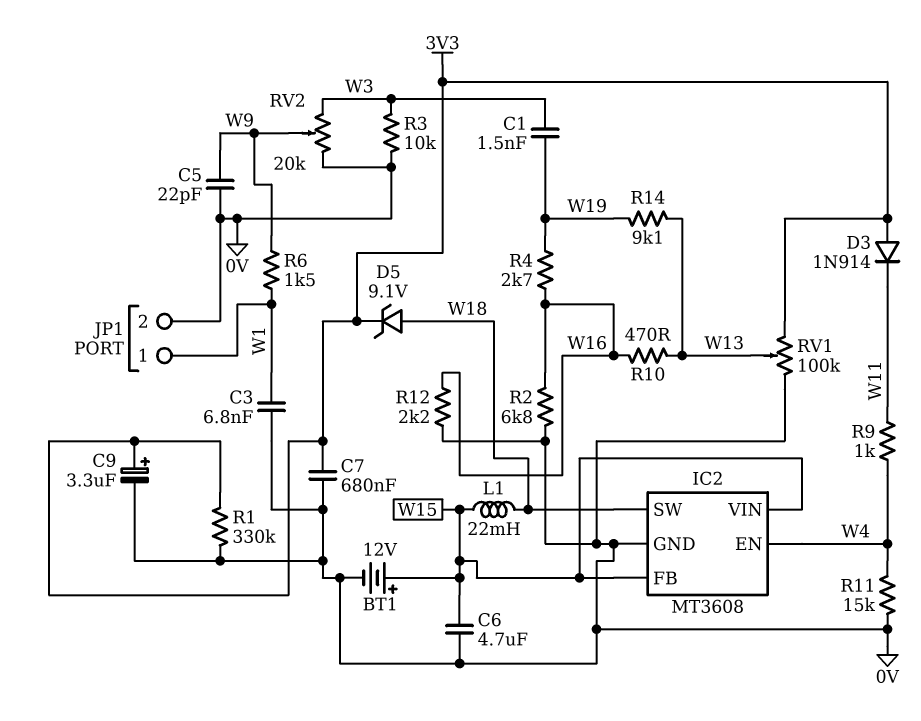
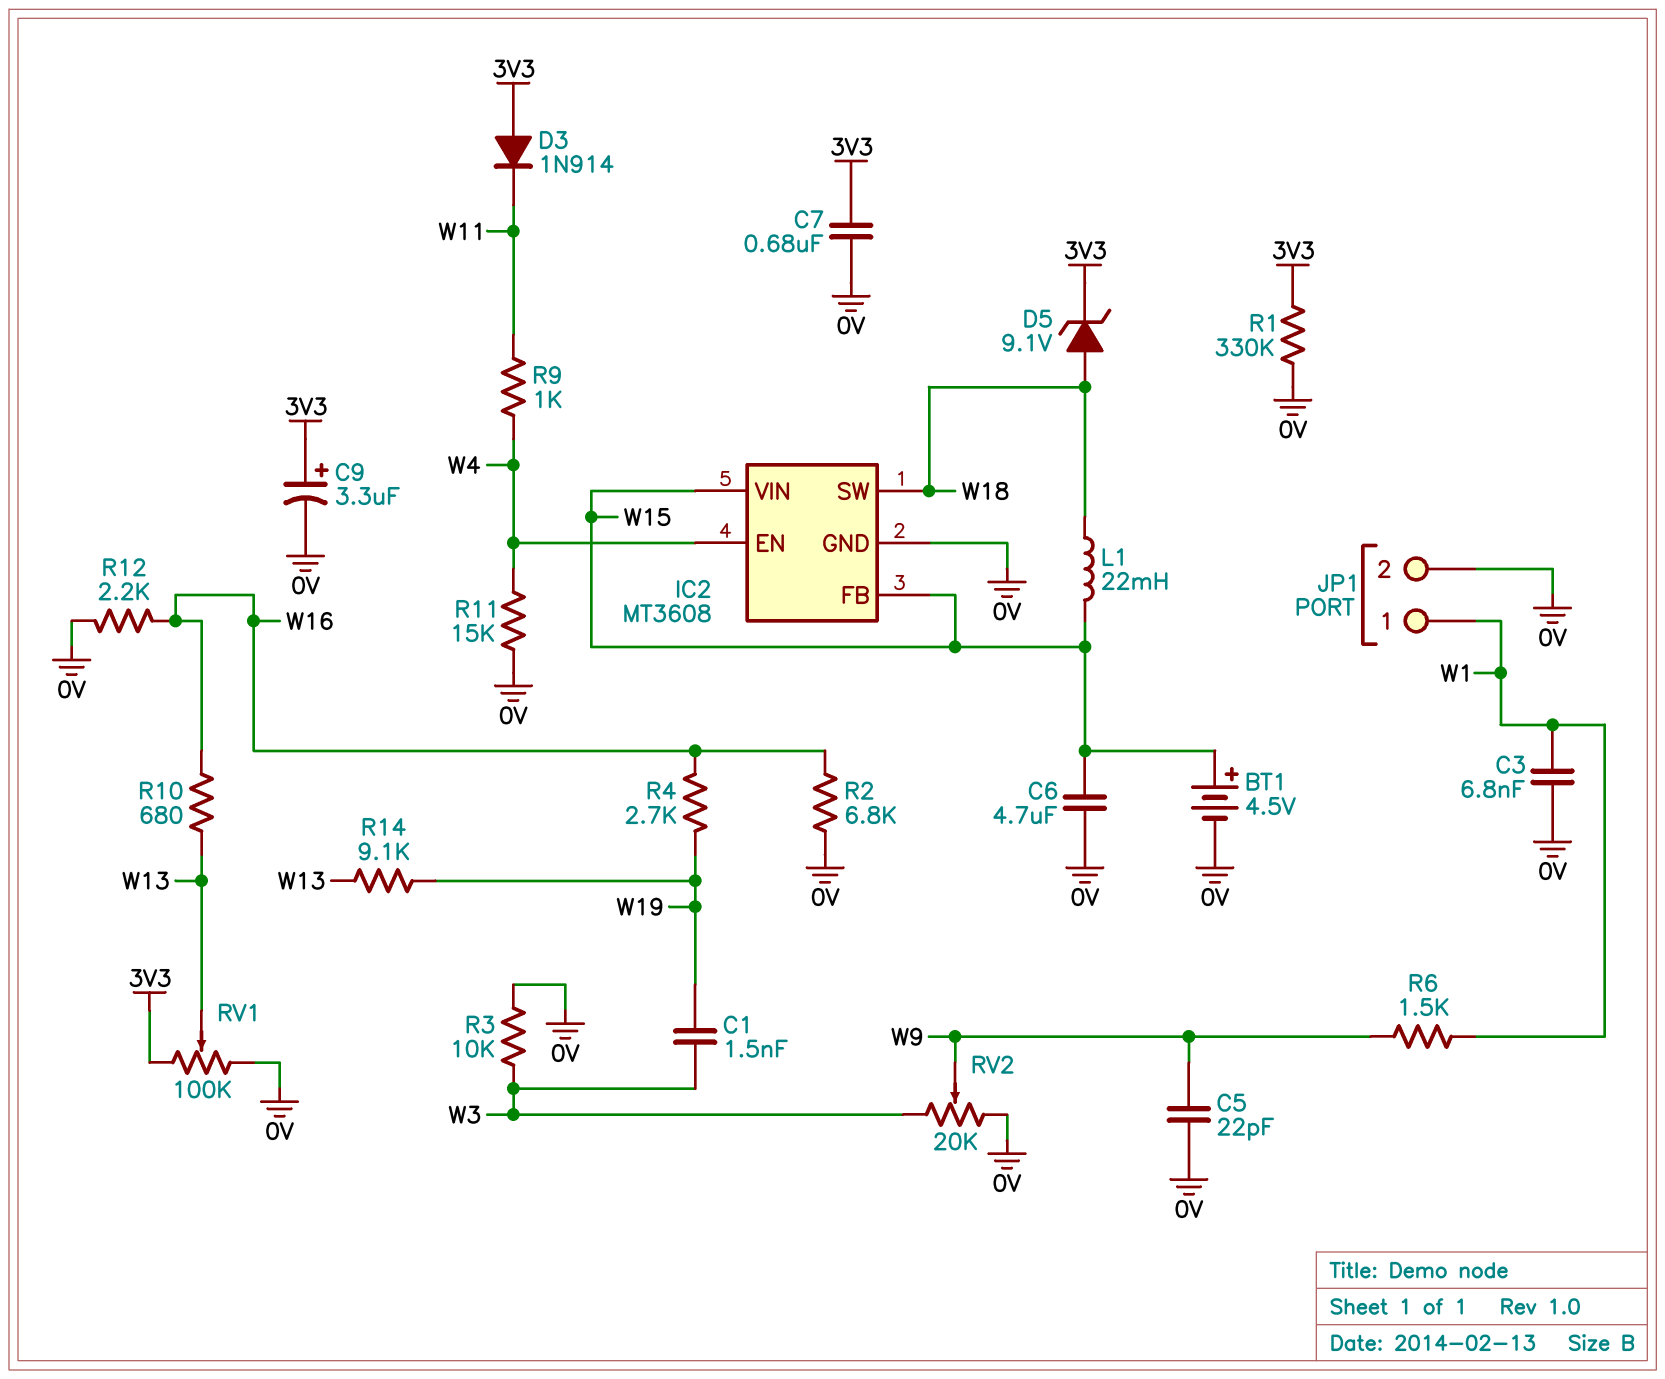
BT1: 12V (plus W15, minus 0V) -> 4.5V (plus W15, minus 0V)
R10: 470 (W13, W16) -> 680 (W13, W16)

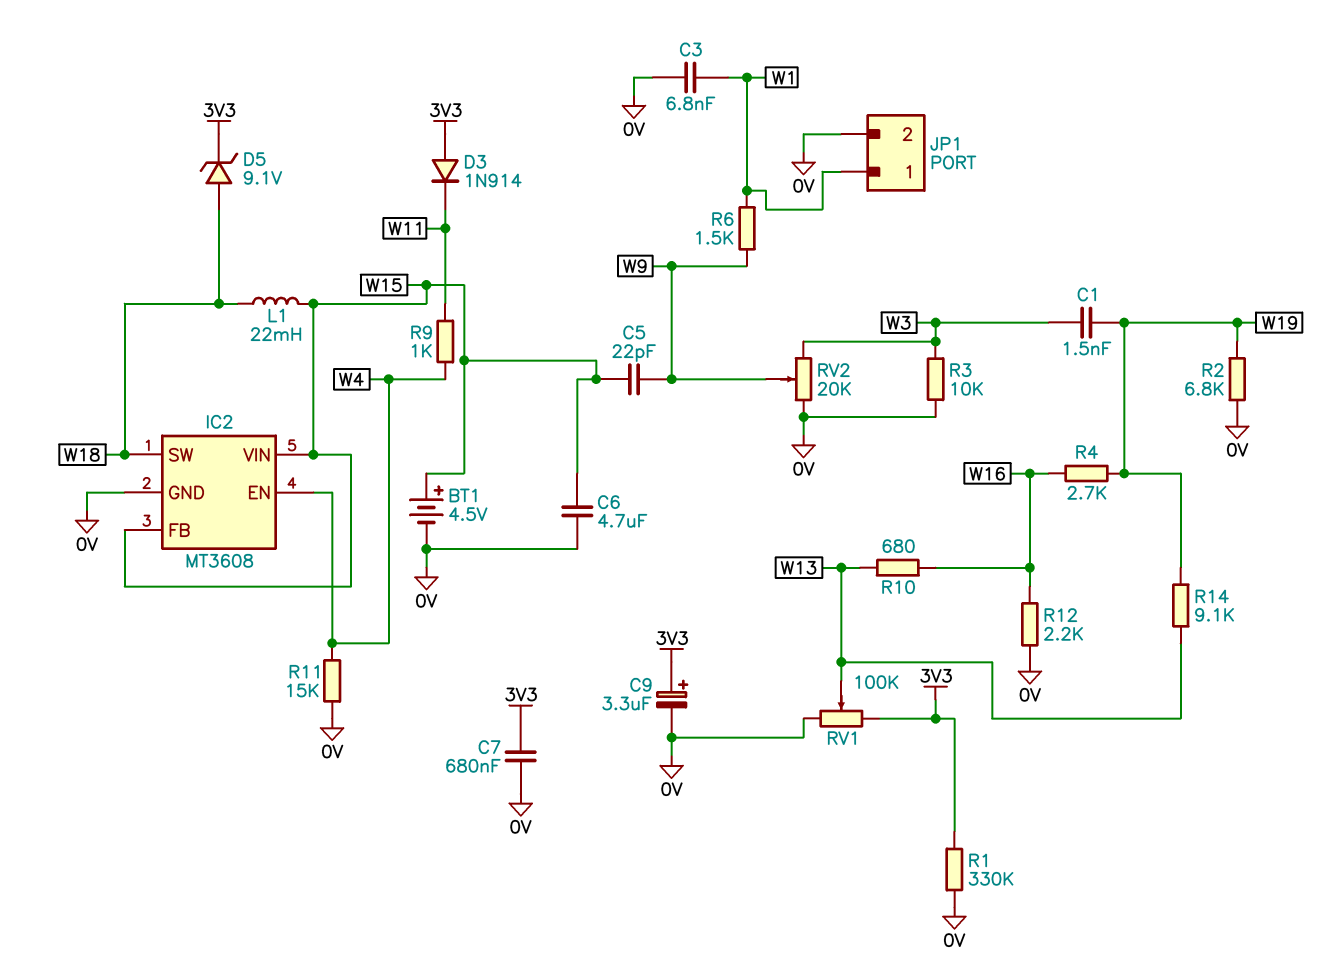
C5: 22pF (0V, W9) -> 22pF (W9, W15)
R2: 6.8k (0V, W16) -> 6.8k (0V, W19)

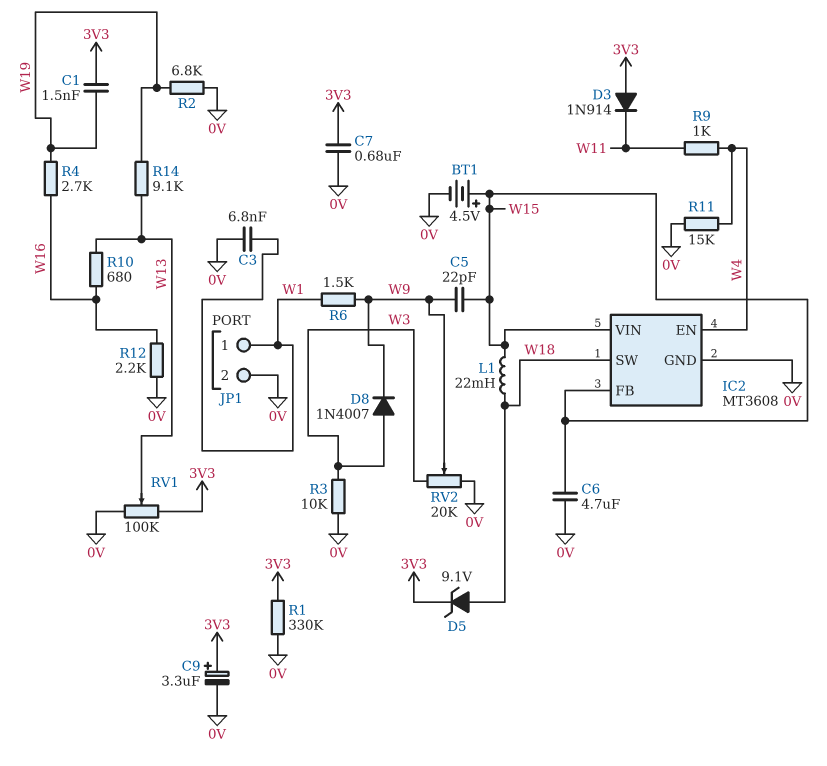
C1: 1.5nF (W3, W19) -> 1.5nF (3V3, W19)
D8: none -> diode 1N4007 (A W3, K W9)

